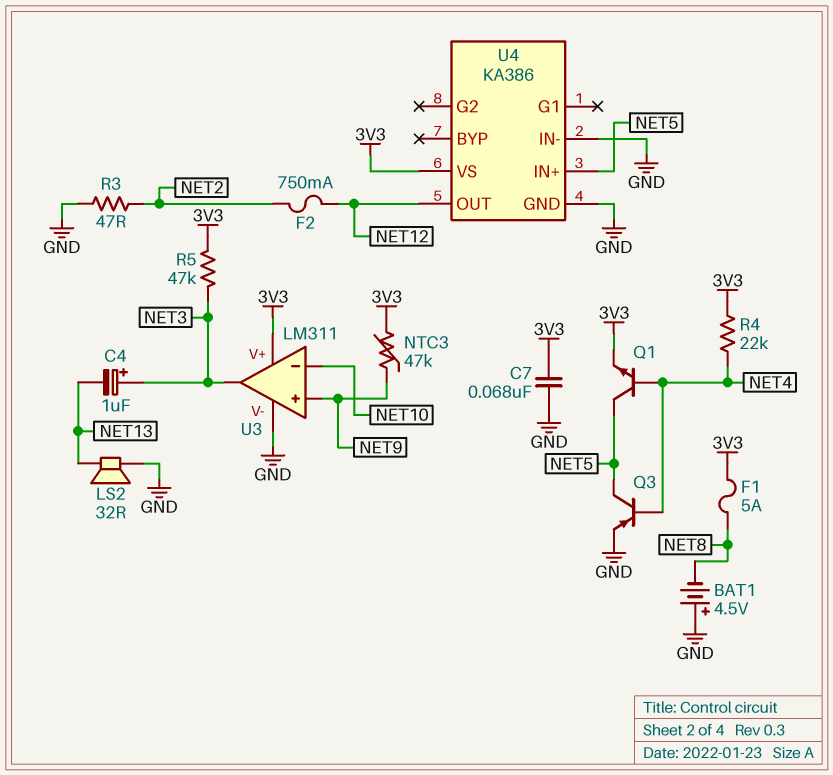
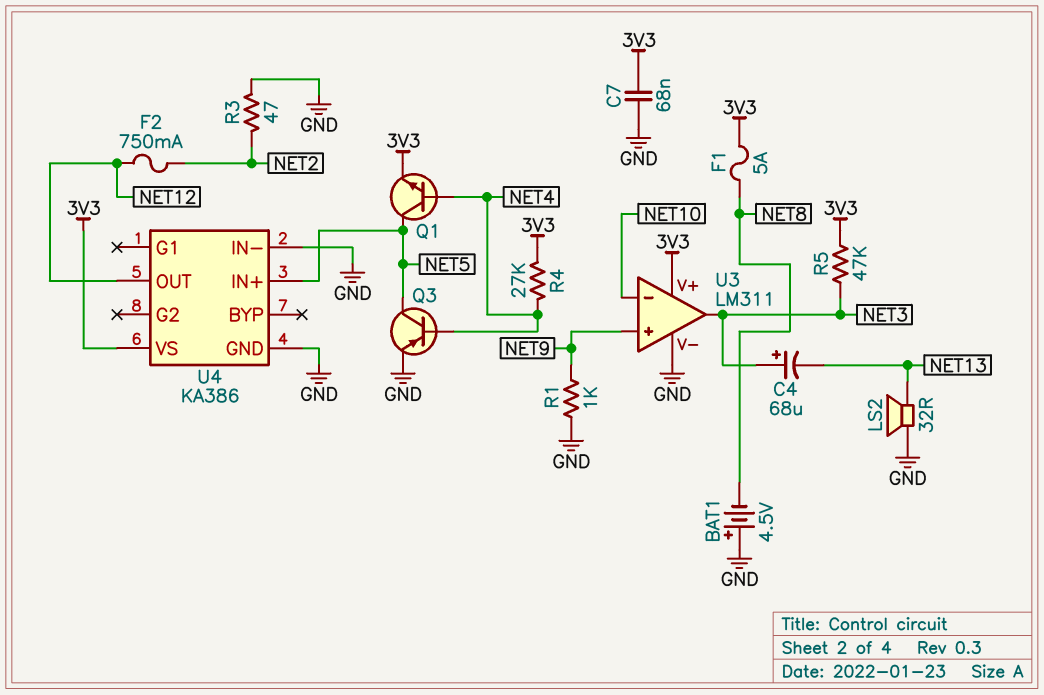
C4: 1uF (plus NET3, minus NET13) -> 68uF (plus NET3, minus NET13)
NTC3: 47k (3V3, NET9) -> none
R1: none -> 1k (GND, NET9)
R4: 22k (3V3, NET4) -> 27k (3V3, NET4)

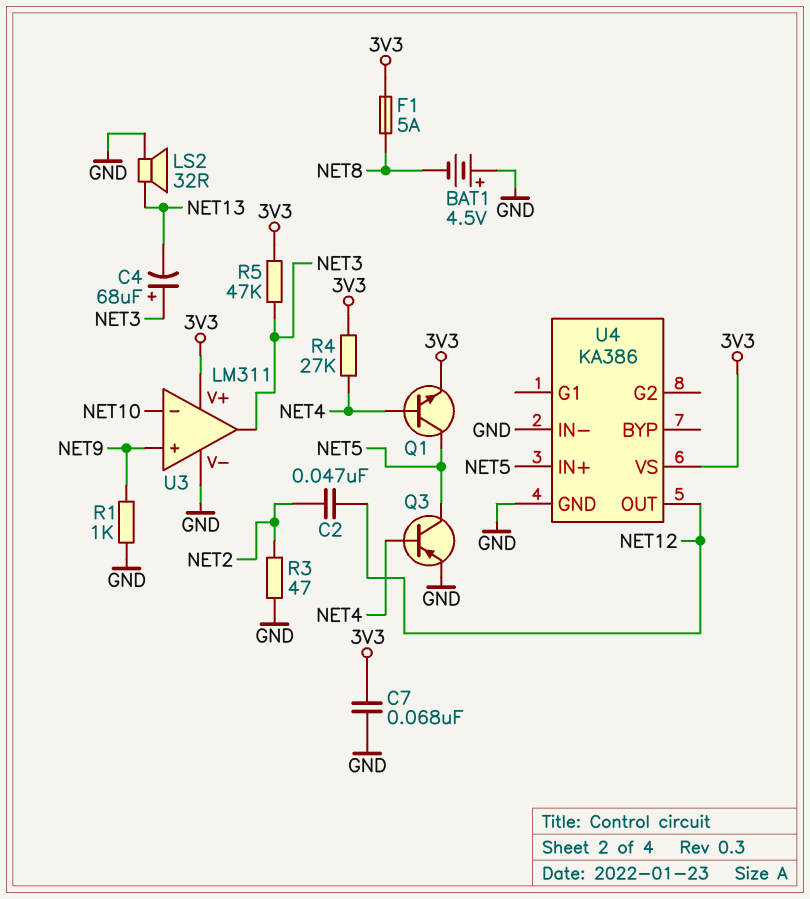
C2: none -> 47nF (NET2, NET12)
F2: 750mA (NET2, NET12) -> none

